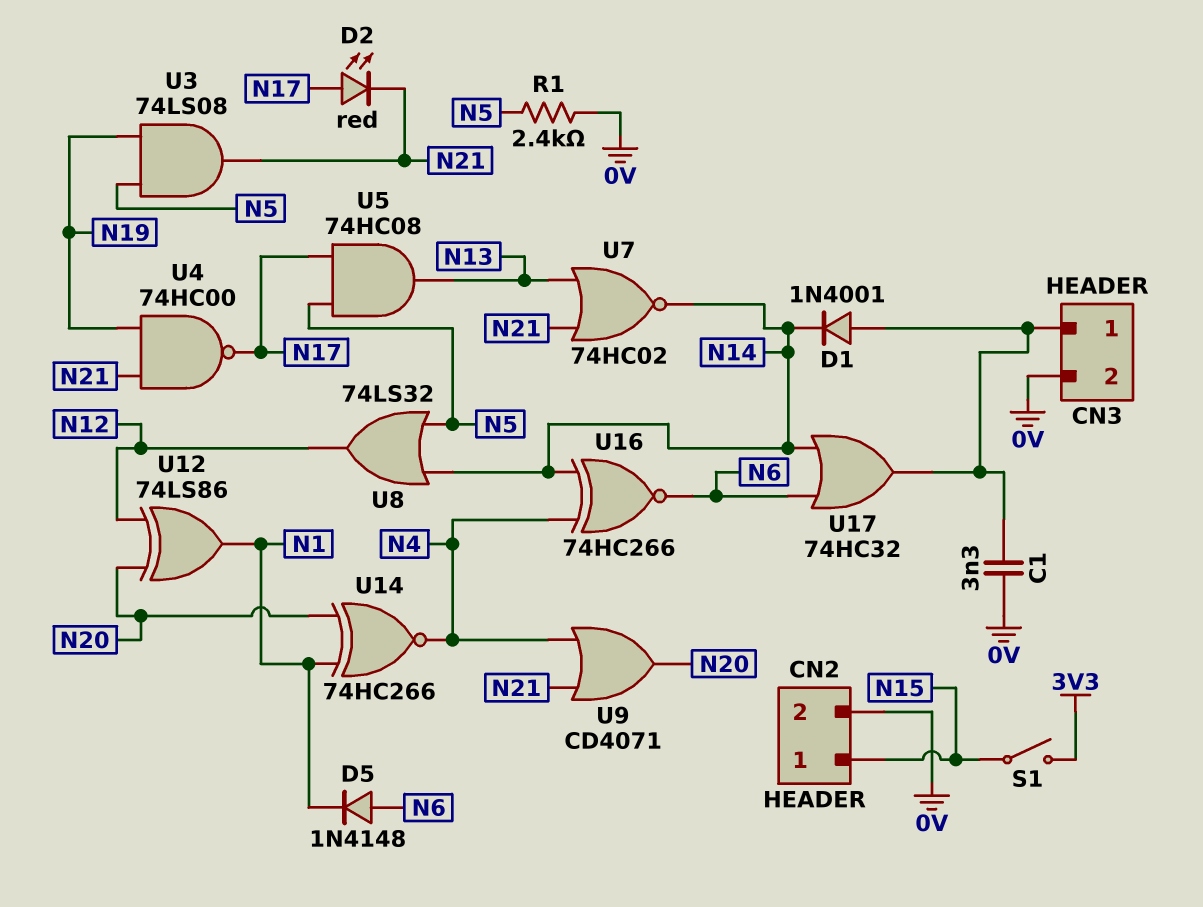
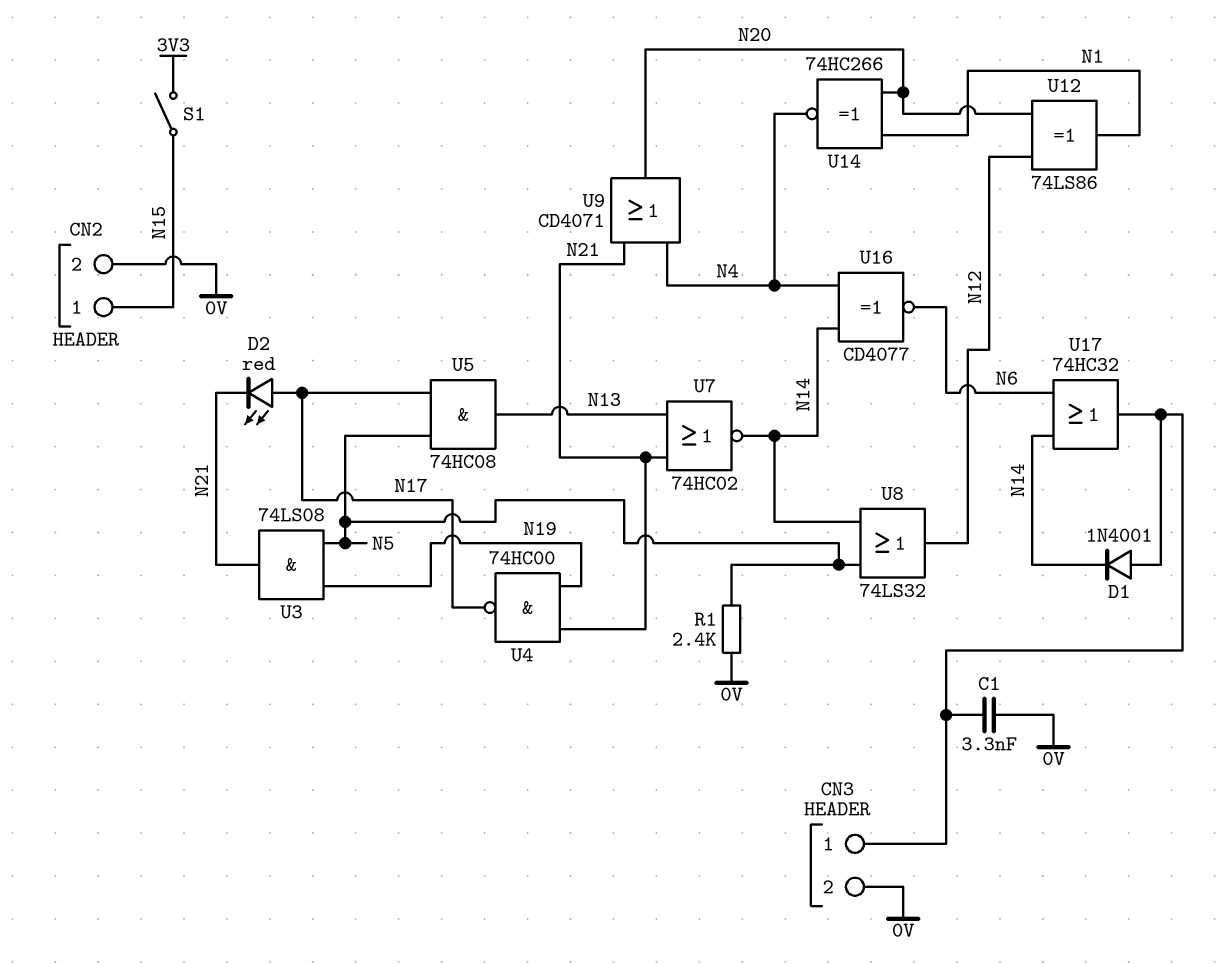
D5: diode 1N4148 (A N6, K N1) -> none
U16: XNOR 74HC266 (in N4, in N14, out N6) -> XNOR CD4077 (in N4, in N14, out N6)

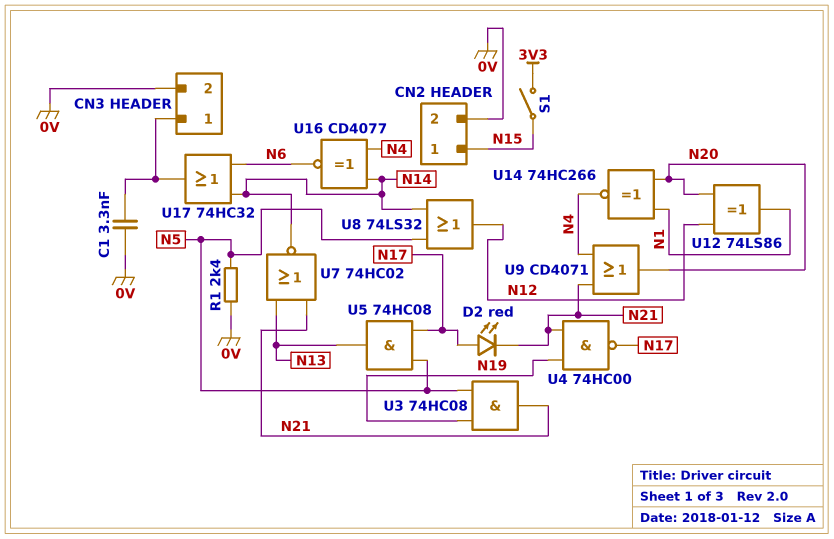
D1: diode 1N4001 (A CN3/1, K N14) -> none
U3: AND 74LS08 (in N5, in N19, out N21) -> AND 74HC08 (in N5, in N19, out N21)

